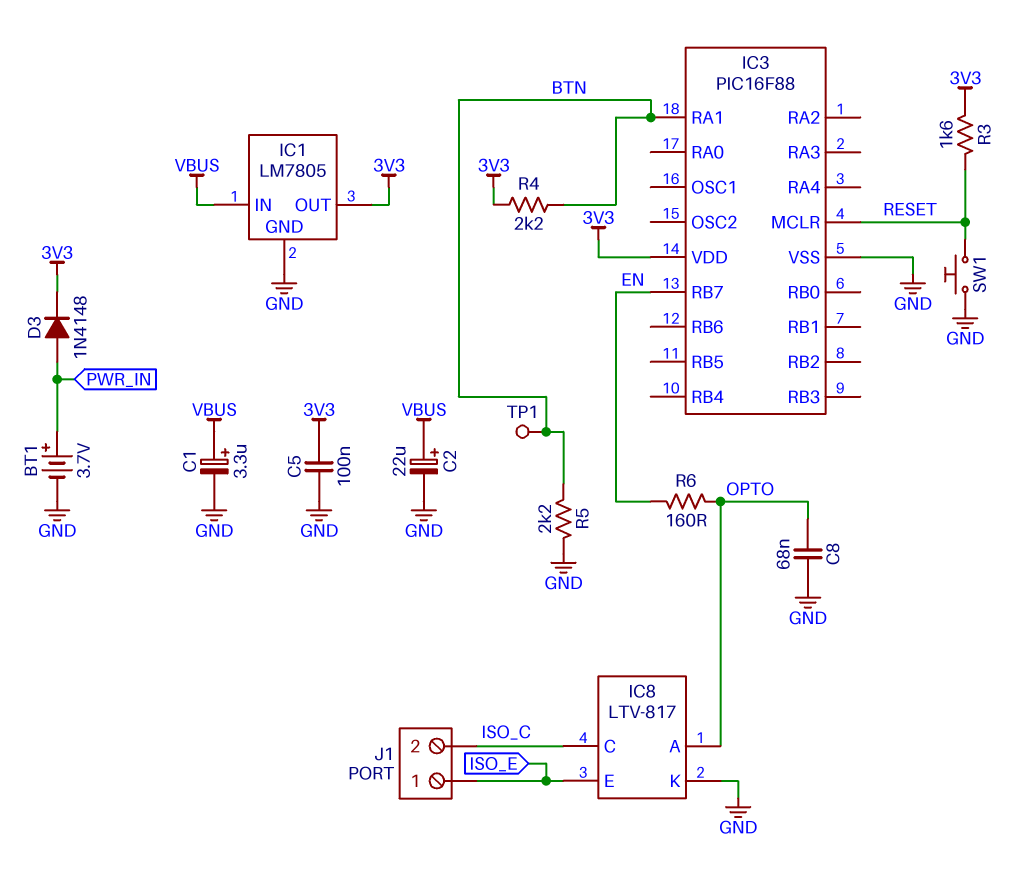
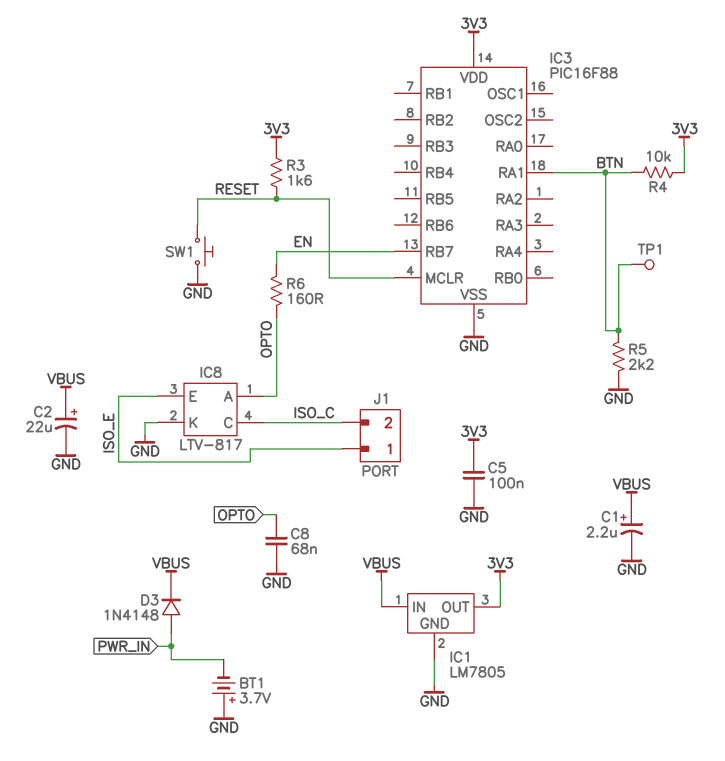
BT1: 3.7V (plus PWR_IN, minus GND) -> 3.7V (plus GND, minus PWR_IN)
C1: 3.3uF (plus VBUS, minus GND) -> 2.2uF (plus VBUS, minus GND)
D3: diode 1N4148 (A PWR_IN, K 3V3) -> diode 1N4148 (A PWR_IN, K VBUS)
R4: 2.2k (3V3, BTN) -> 10k (3V3, BTN)

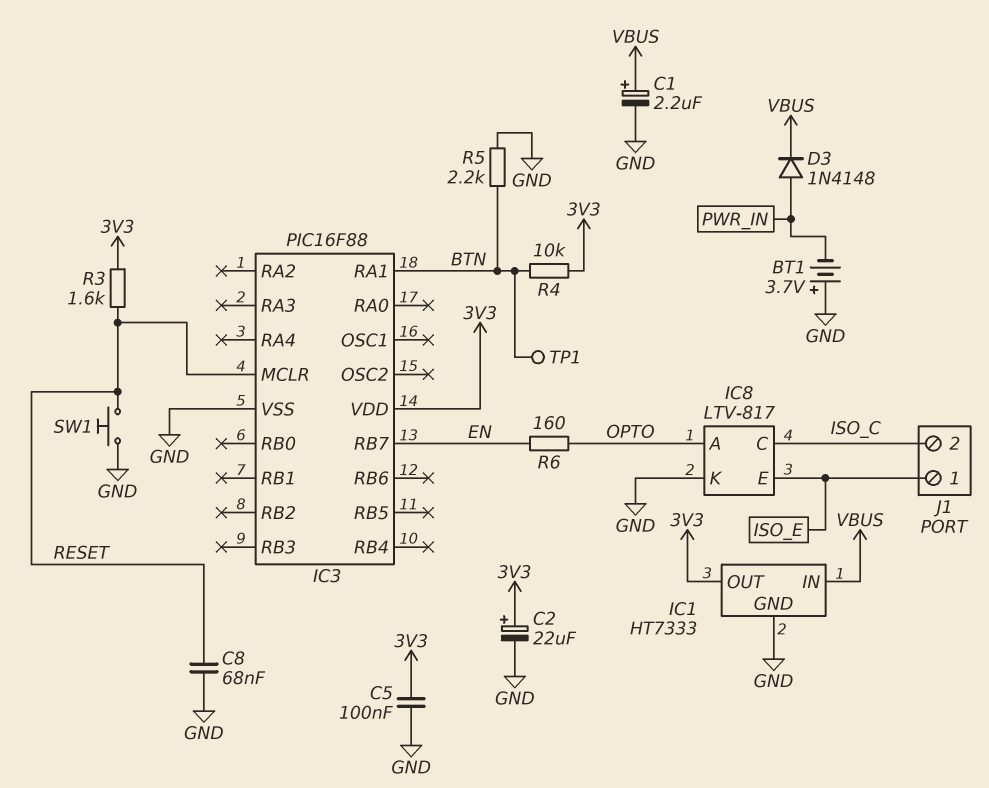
C2: 22uF (plus VBUS, minus GND) -> 22uF (plus 3V3, minus GND)
C8: 68nF (GND, OPTO) -> 68nF (GND, RESET)
IC1: LM7805 -> HT7333

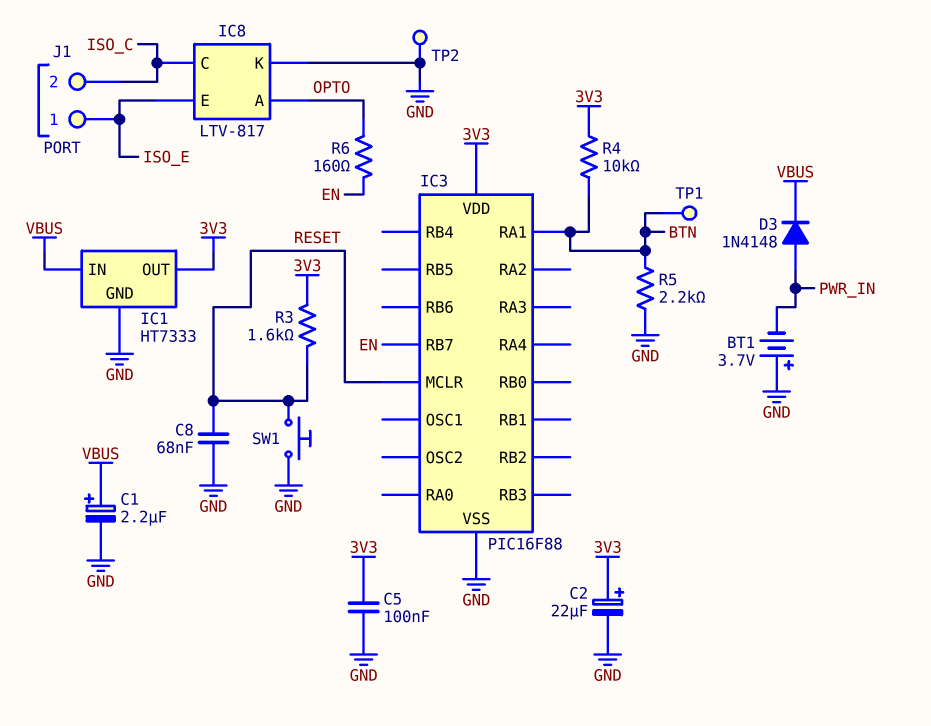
TP2: none -> test point (GND)

